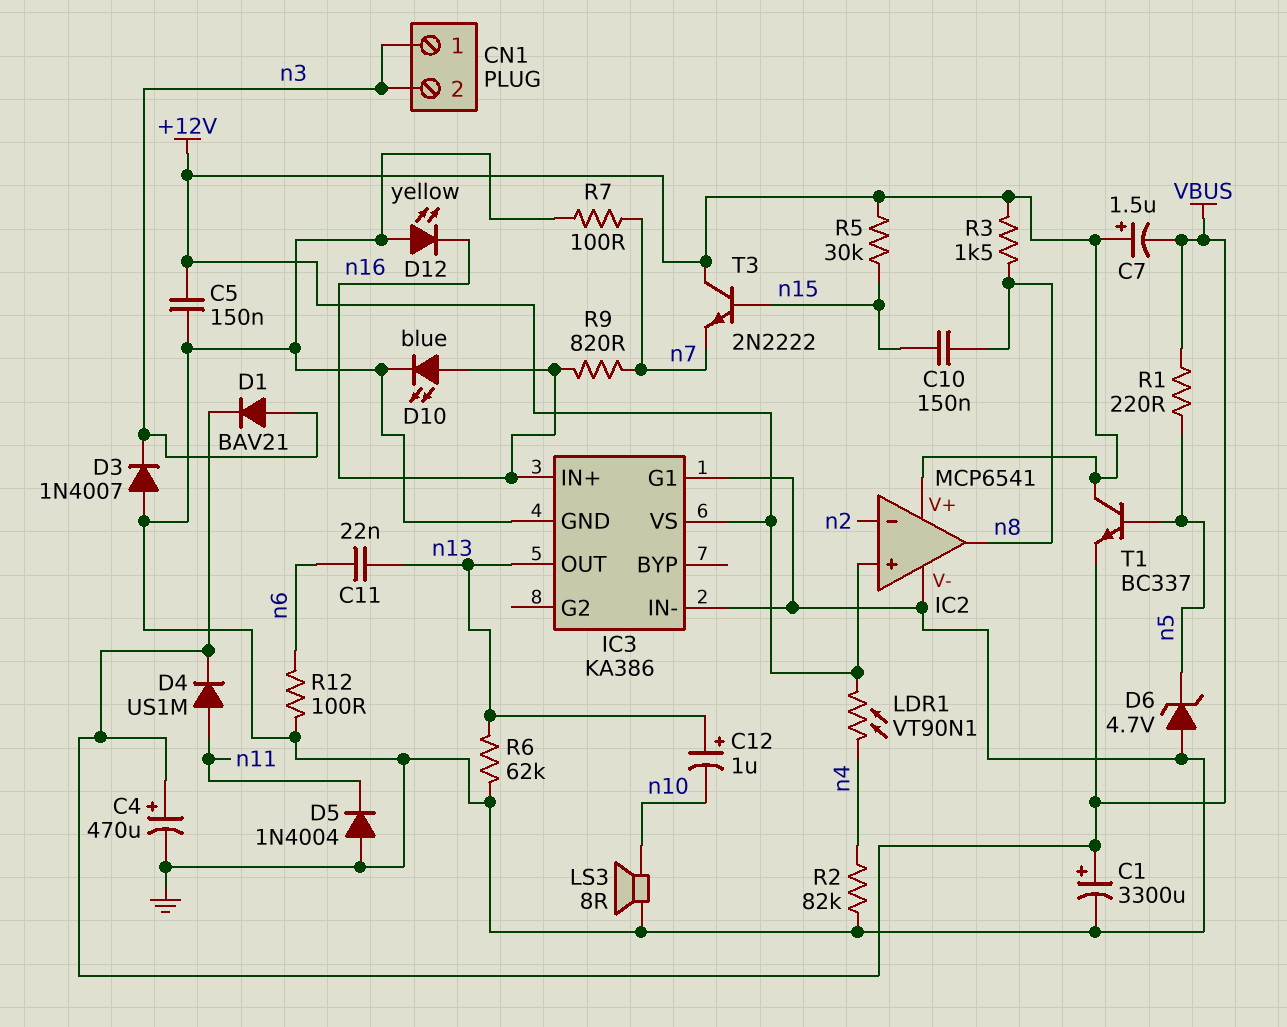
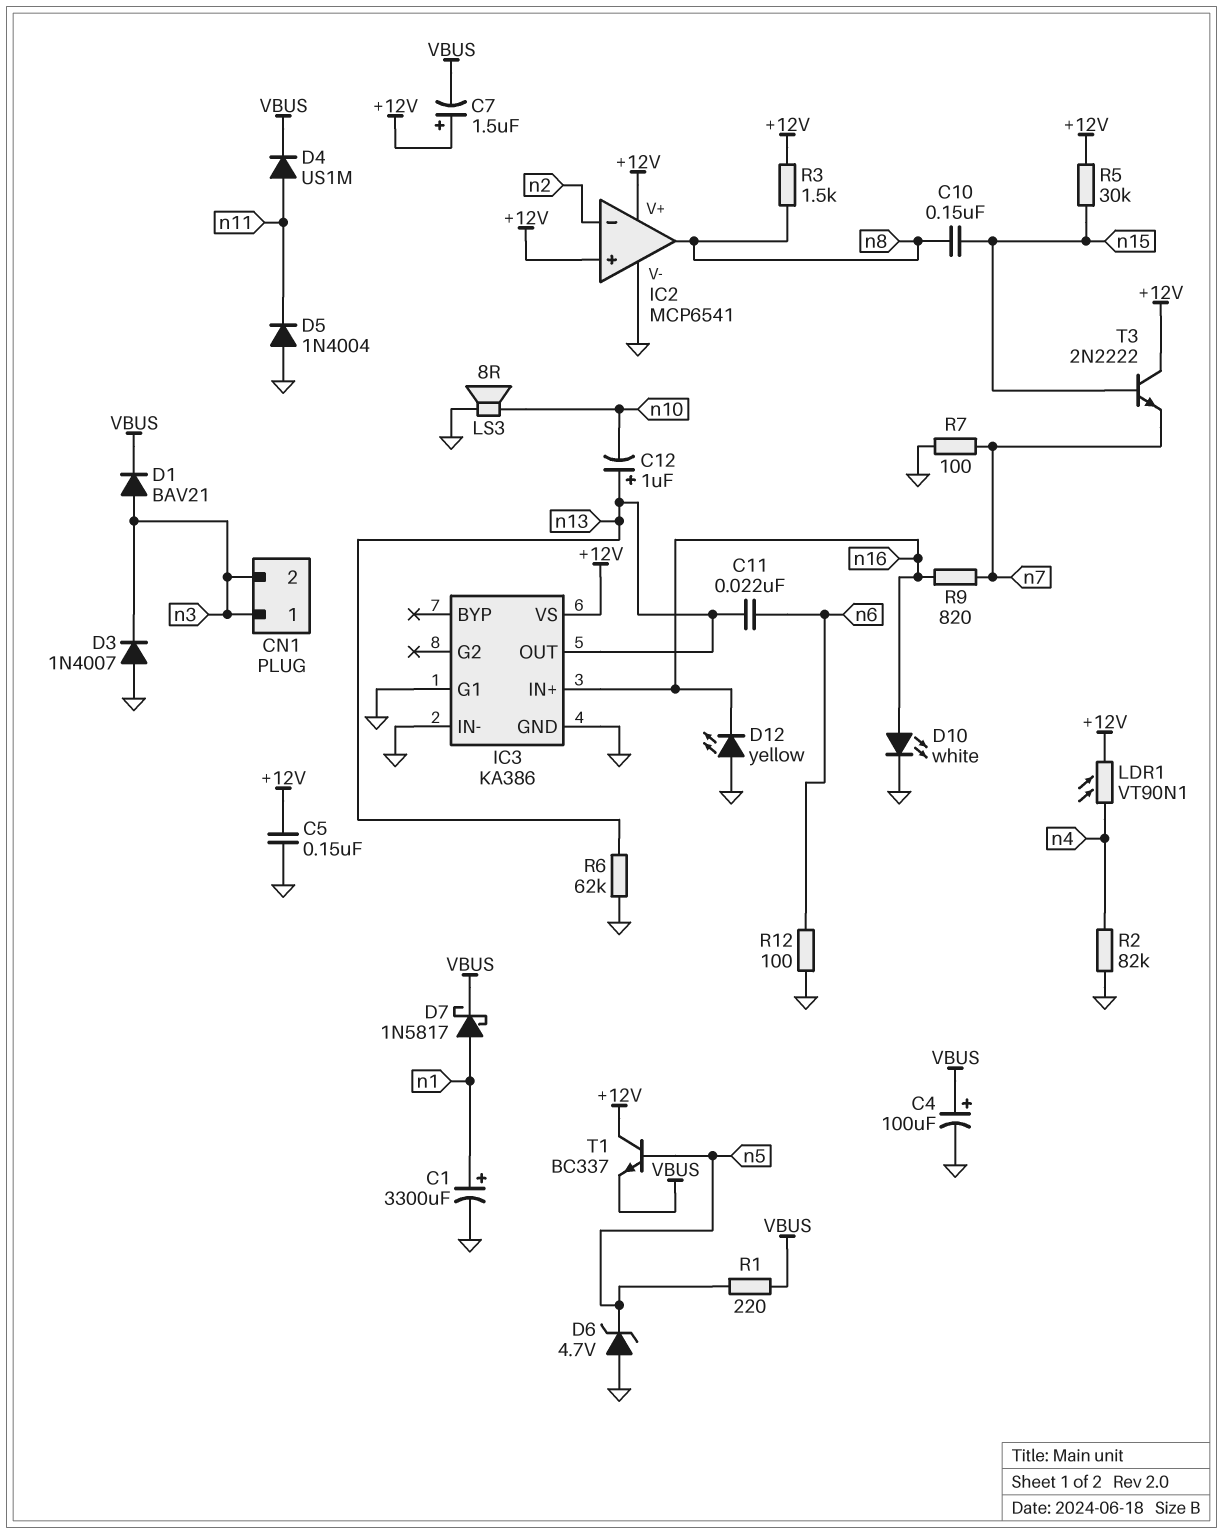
C1: 3300uF (plus VBUS, minus GND) -> 3300uF (plus n1, minus GND)
C4: 470uF (plus VBUS, minus GND) -> 100uF (plus VBUS, minus GND)
D7: none -> schottky 1N5817 (A n1, K VBUS)
D10: LED blue (A n16, K GND) -> LED white (A n16, K GND)

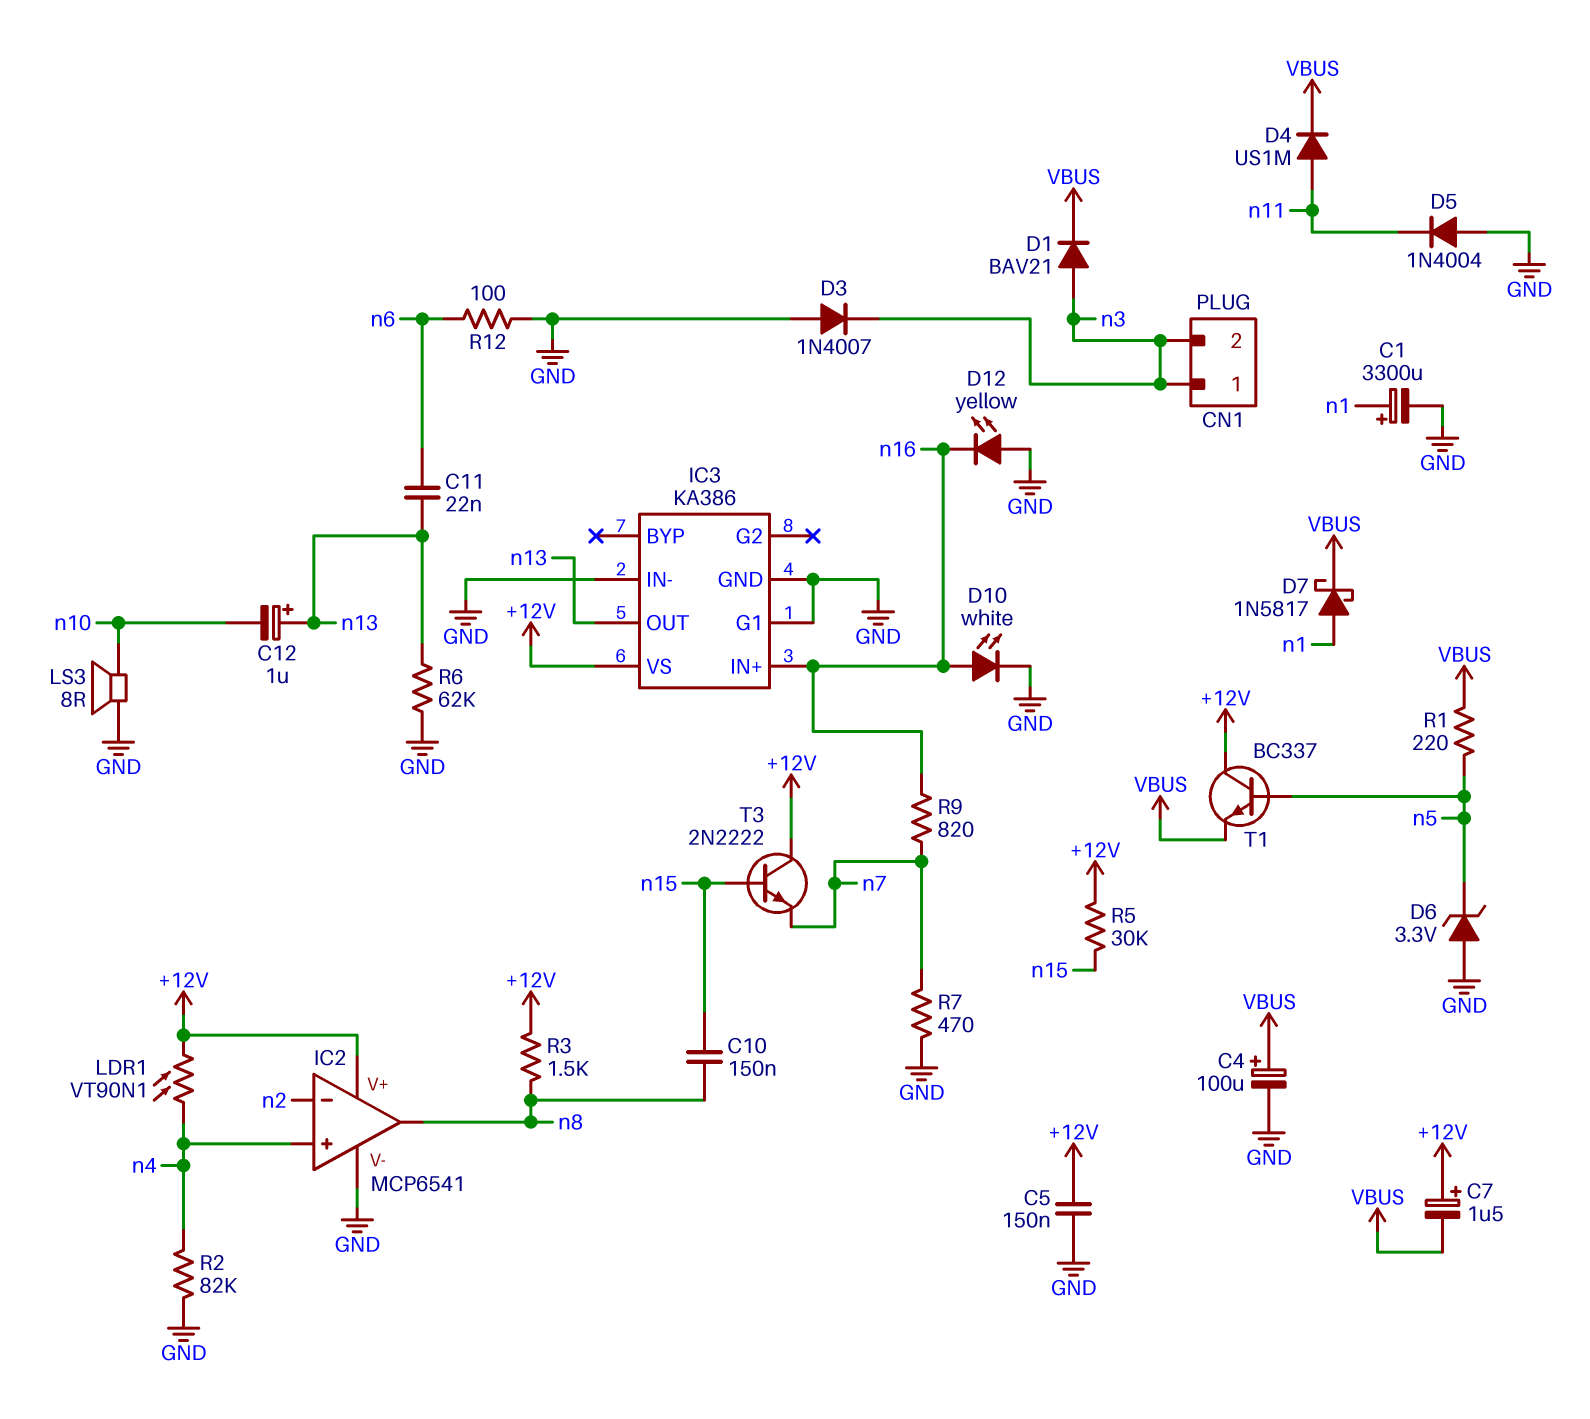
D6: zener 4.7V (A GND, K n5) -> zener 3.3V (A GND, K n5)
IC2 pin in+: +12V -> n4
R7: 100 (GND, n7) -> 470 (GND, n7)

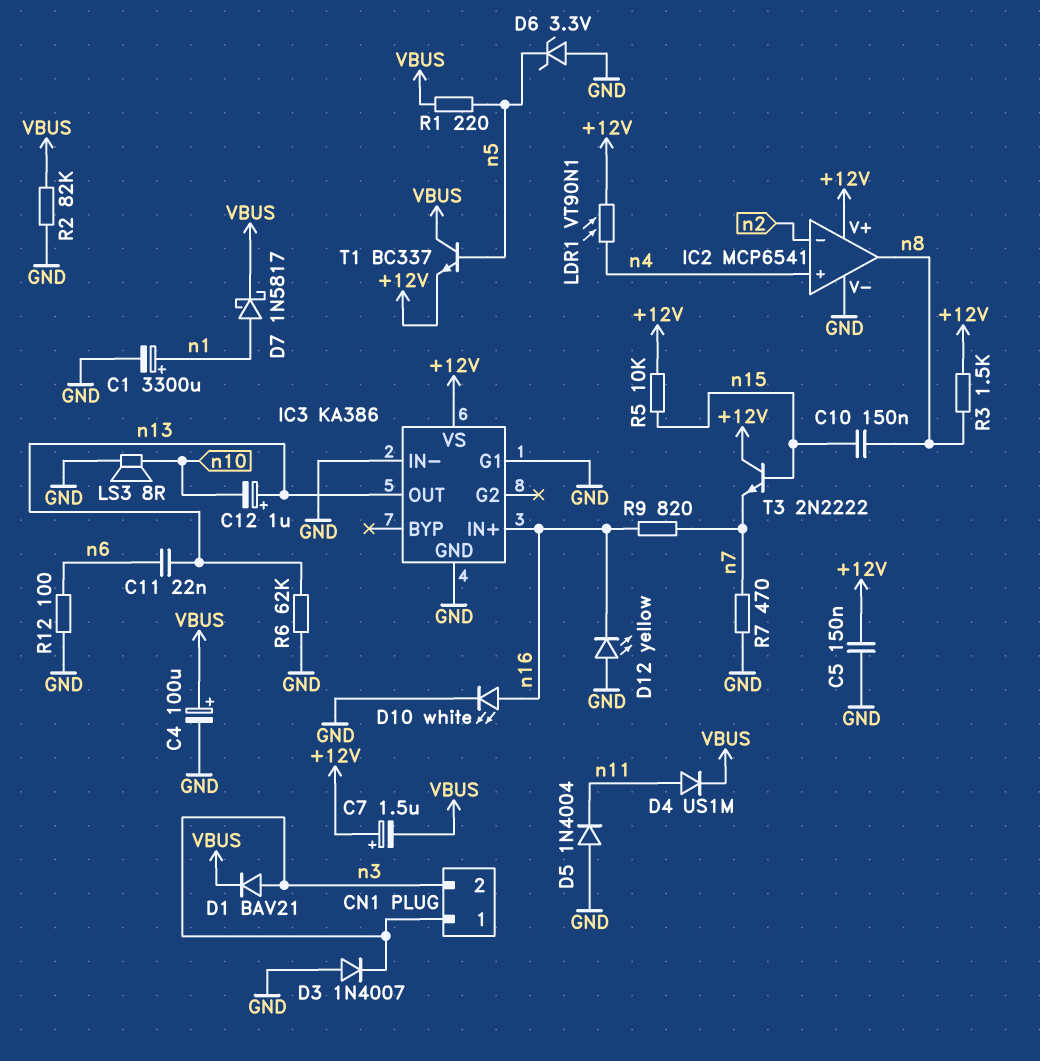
R2: 82k (GND, n4) -> 82k (GND, VBUS)
R5: 30k (+12V, n15) -> 10k (+12V, n15)
T1: NPN BC337 (B n5, C +12V, E VBUS) -> NPN BC337 (B n5, C VBUS, E +12V)

